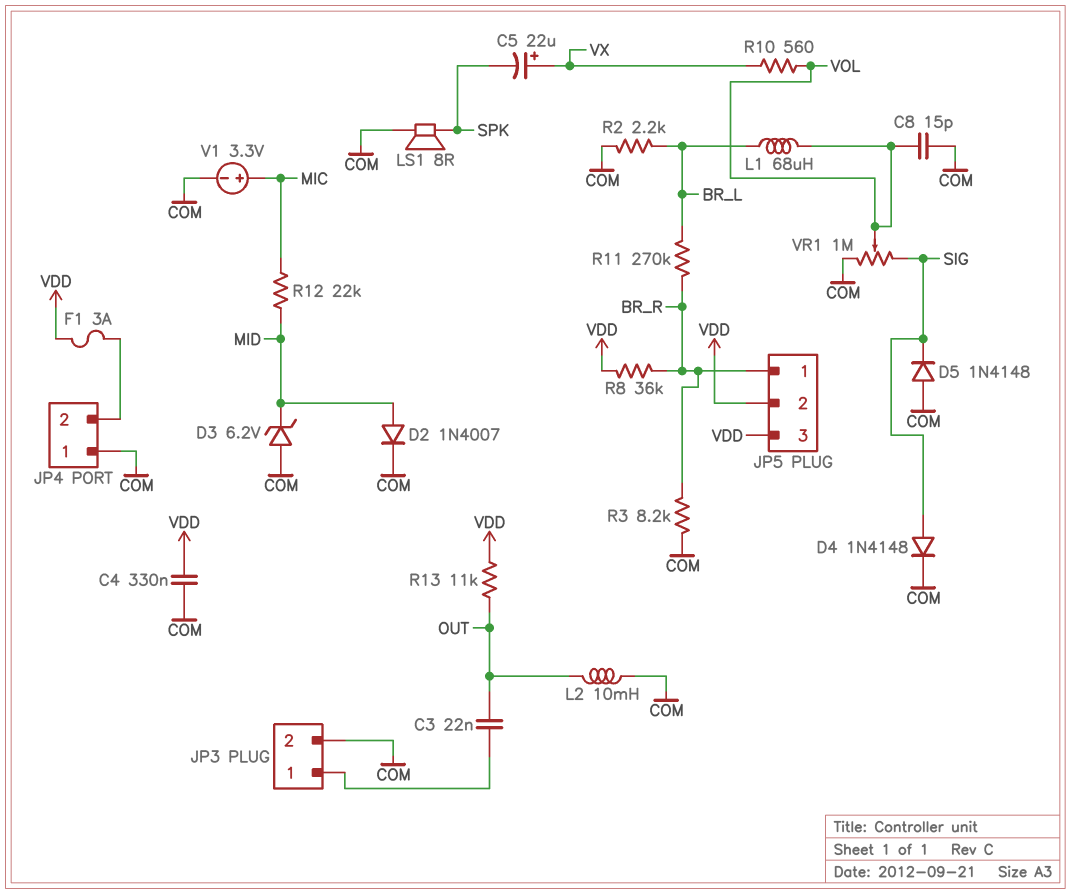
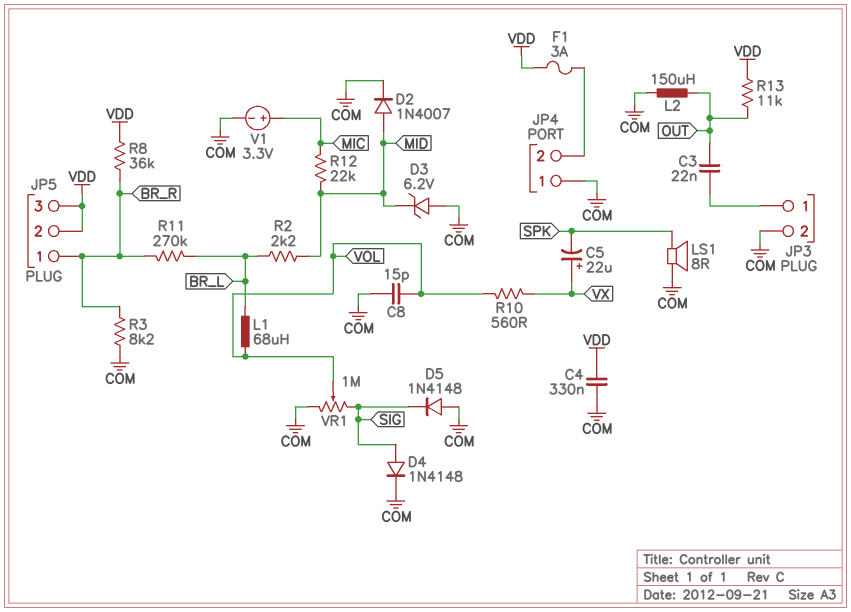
L2: 10mH (COM, OUT) -> 150uH (COM, OUT)
R2: 2.2k (BR_L, COM) -> 2.2k (BR_L, MID)

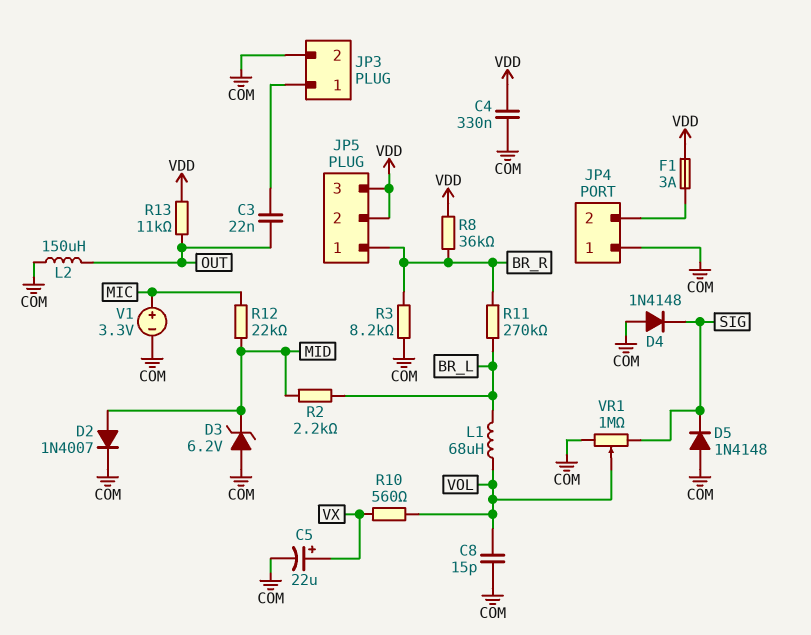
C5: 22uF (plus VX, minus SPK) -> 22uF (plus VX, minus COM)
D4: diode 1N4148 (A SIG, K COM) -> diode 1N4148 (A COM, K SIG)
LS1: speaker 8R (COM, SPK) -> none

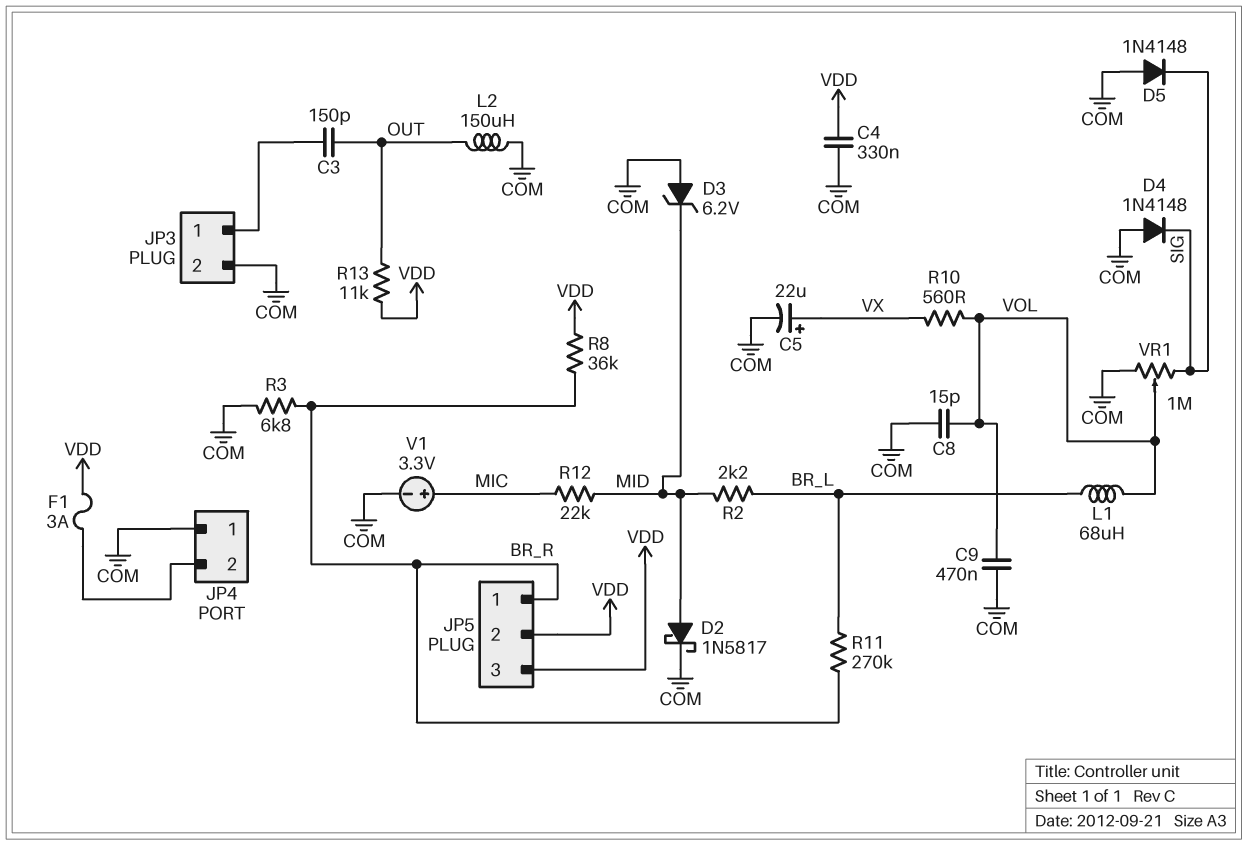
C3: 22nF (JP3/1, OUT) -> 150pF (JP3/1, OUT)
C9: none -> 470nF (COM, VOL)
D2: diode 1N4007 (A MID, K COM) -> schottky 1N5817 (A MID, K COM)
R3: 8.2k (BR_R, COM) -> 6.8k (BR_R, COM)

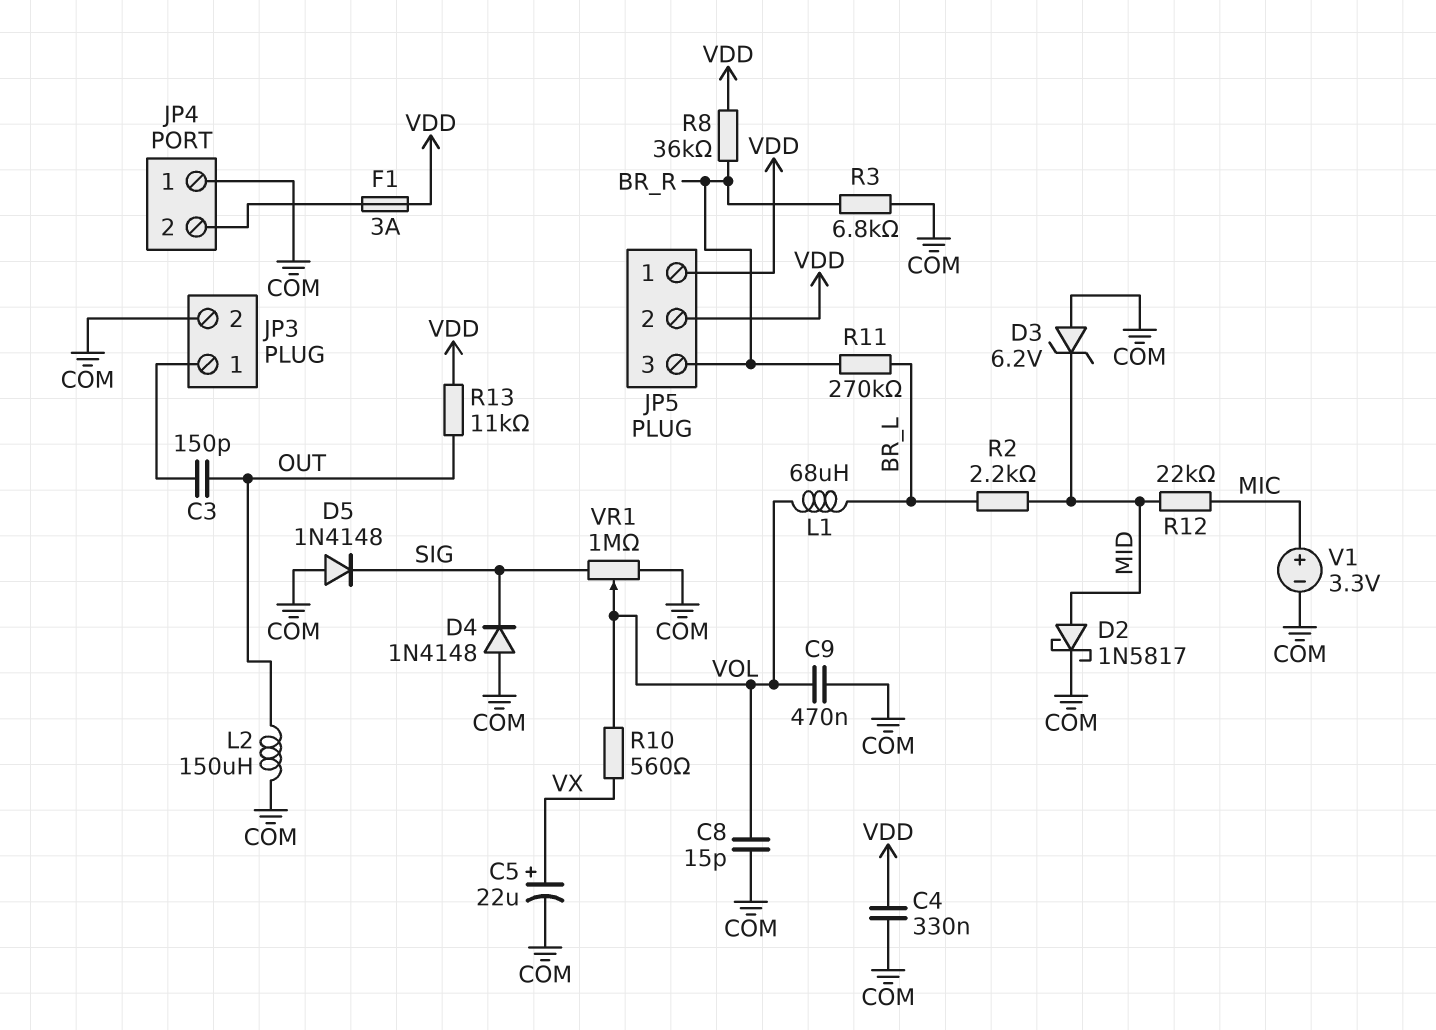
JP5 pin 1: BR_R -> VDD
JP5 pin 3: VDD -> BR_R

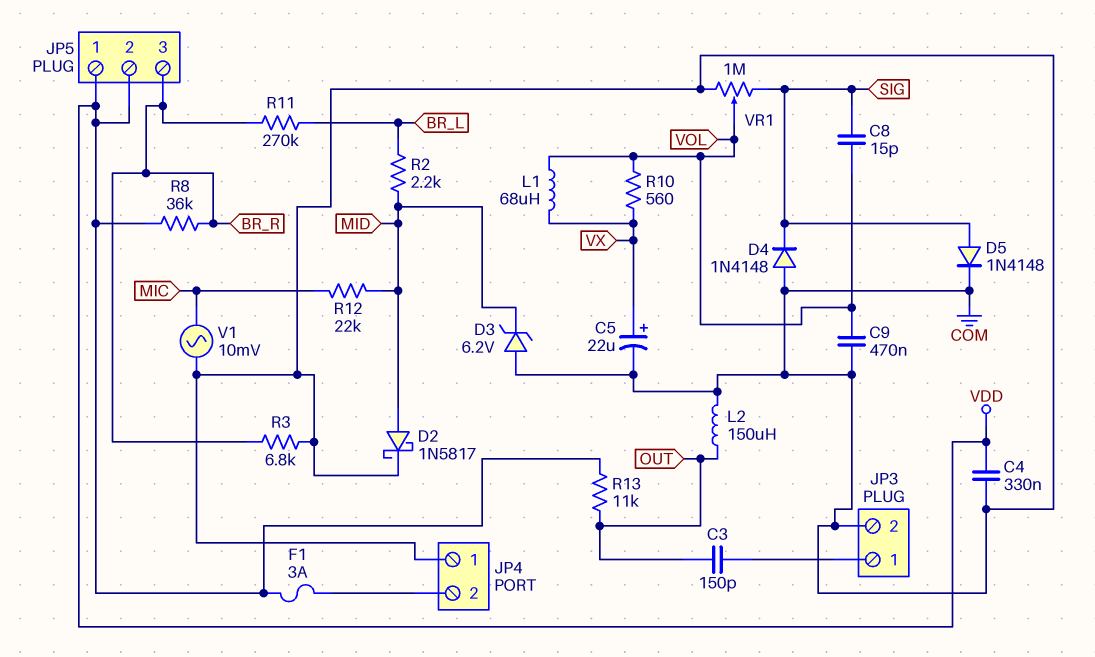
C8: 15pF (COM, VOL) -> 15pF (SIG, VOL)
D5: diode 1N4148 (A COM, K SIG) -> diode 1N4148 (A SIG, K COM)
L1: 68uH (BR_L, VOL) -> 68uH (VOL, VX)
V1: 3.3V (plus MIC, minus COM) -> AC 10mV (COM, MIC)

